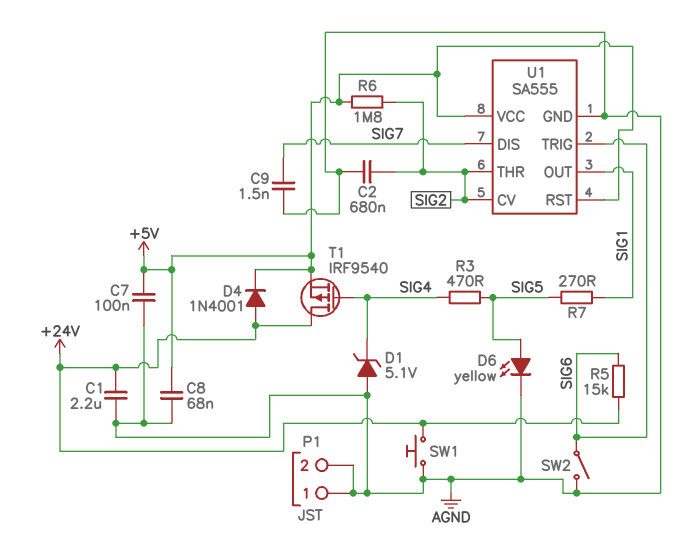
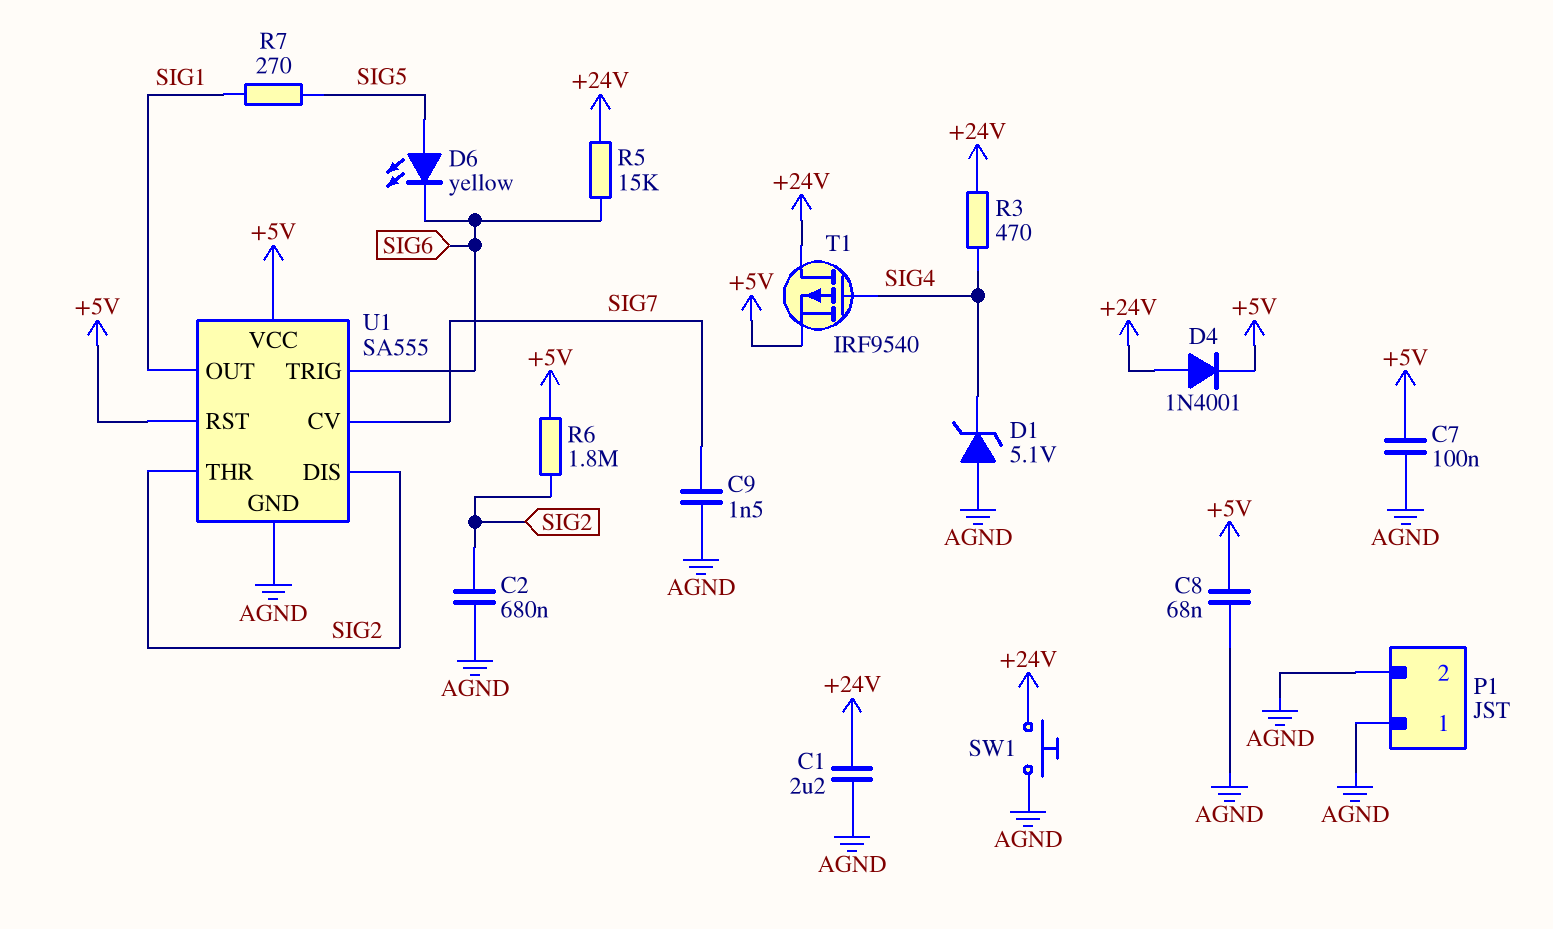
D6: LED yellow (A SIG5, K AGND) -> LED yellow (A SIG5, K SIG6)
R3: 470 (SIG4, SIG5) -> 470 (+24V, SIG4)
SW2: switch (AGND, SIG6) -> none
U1 pin CV: SIG2 -> SIG7
U1 pin DIS: SIG7 -> SIG2

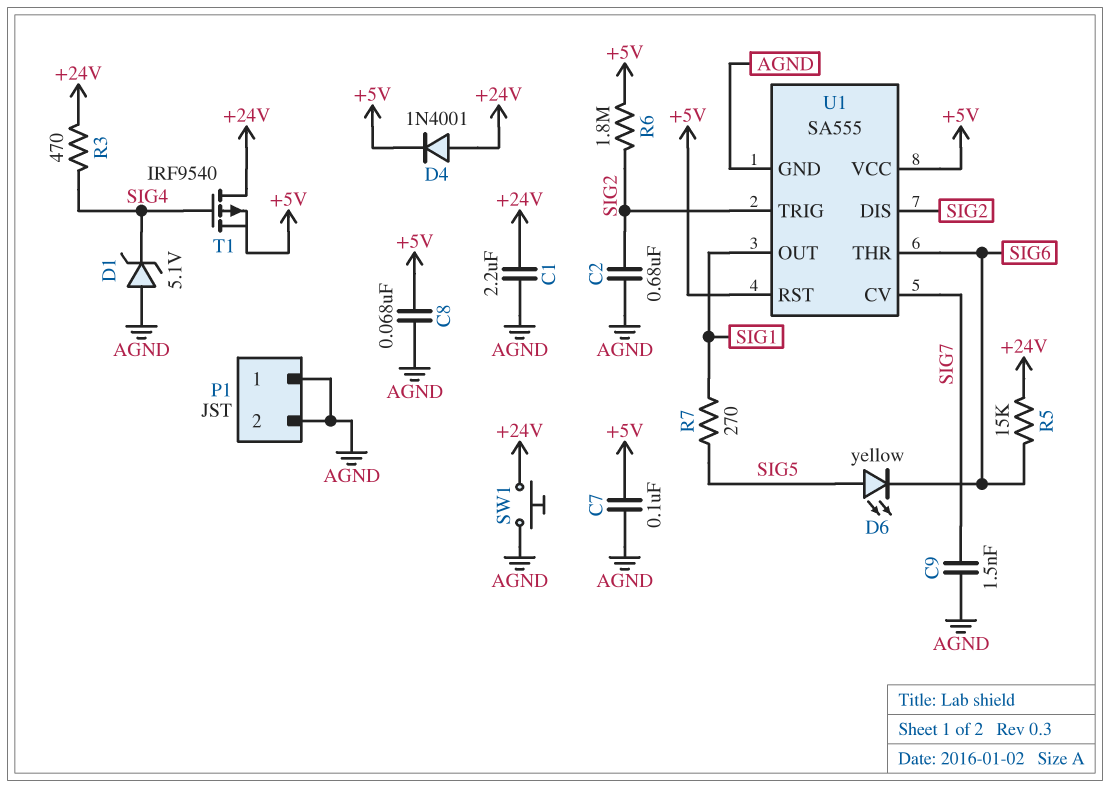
U1 pin THR: SIG2 -> SIG6
U1 pin TRIG: SIG6 -> SIG2

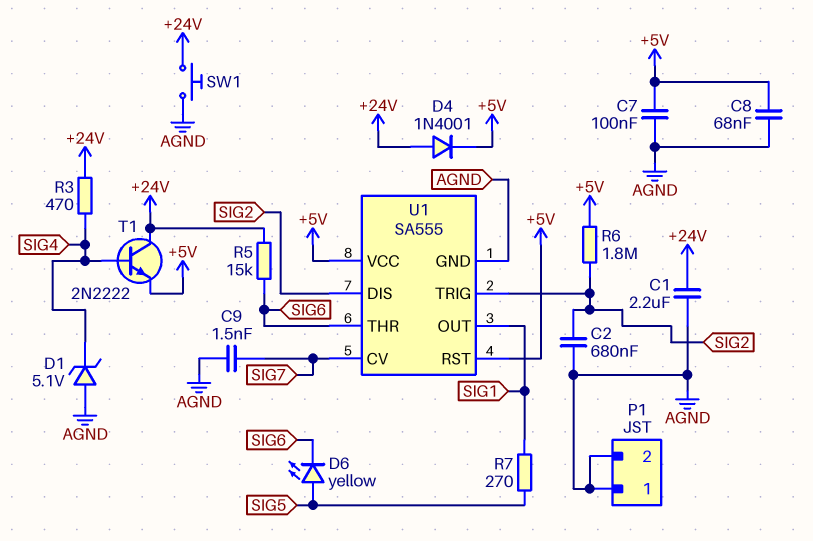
T1: PMOS IRF9540 (G SIG4, D +24V, S +5V) -> NPN 2N2222 (B SIG4, C +24V, E +5V)

